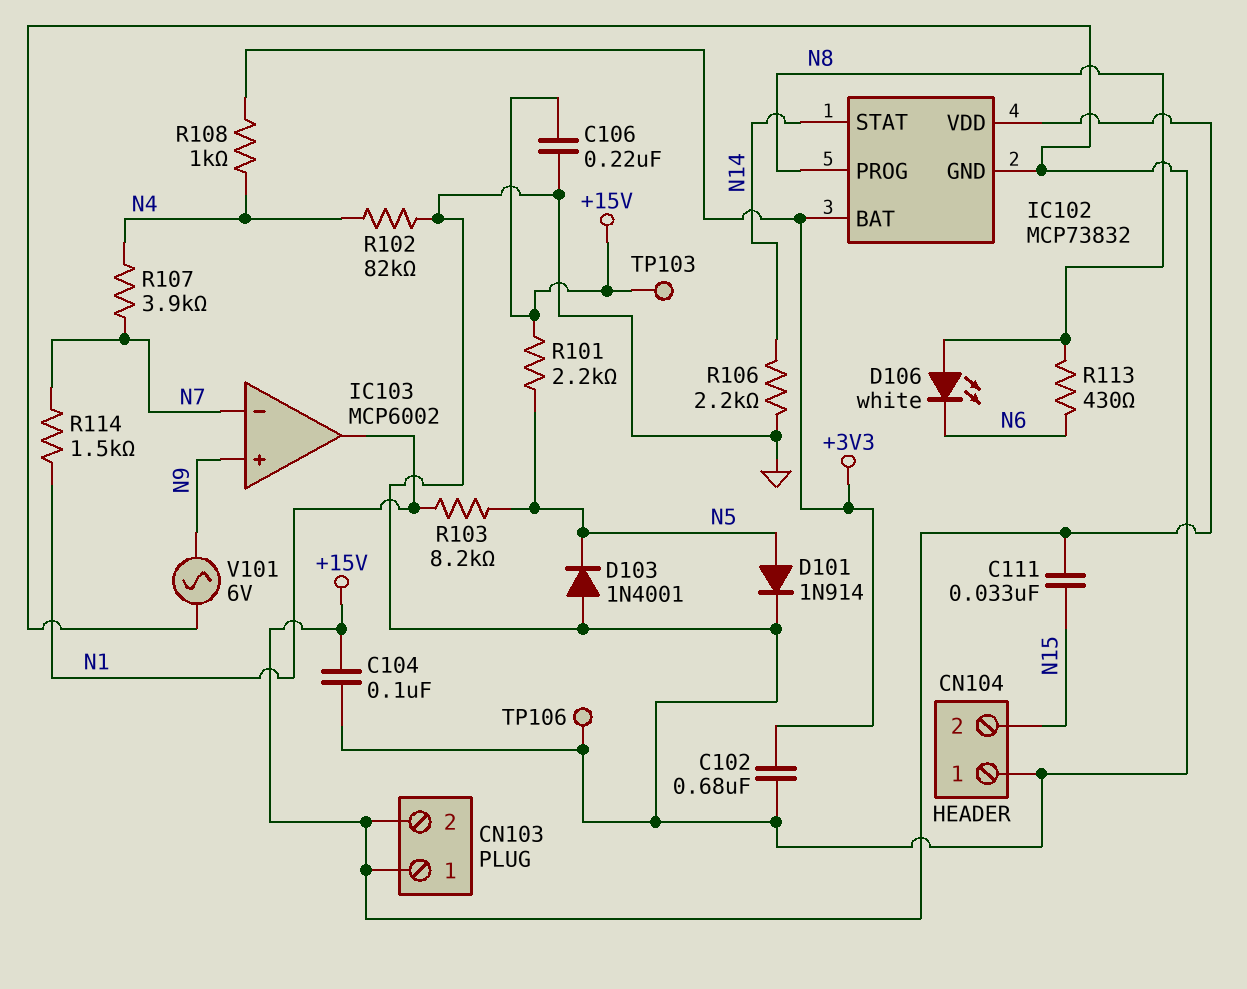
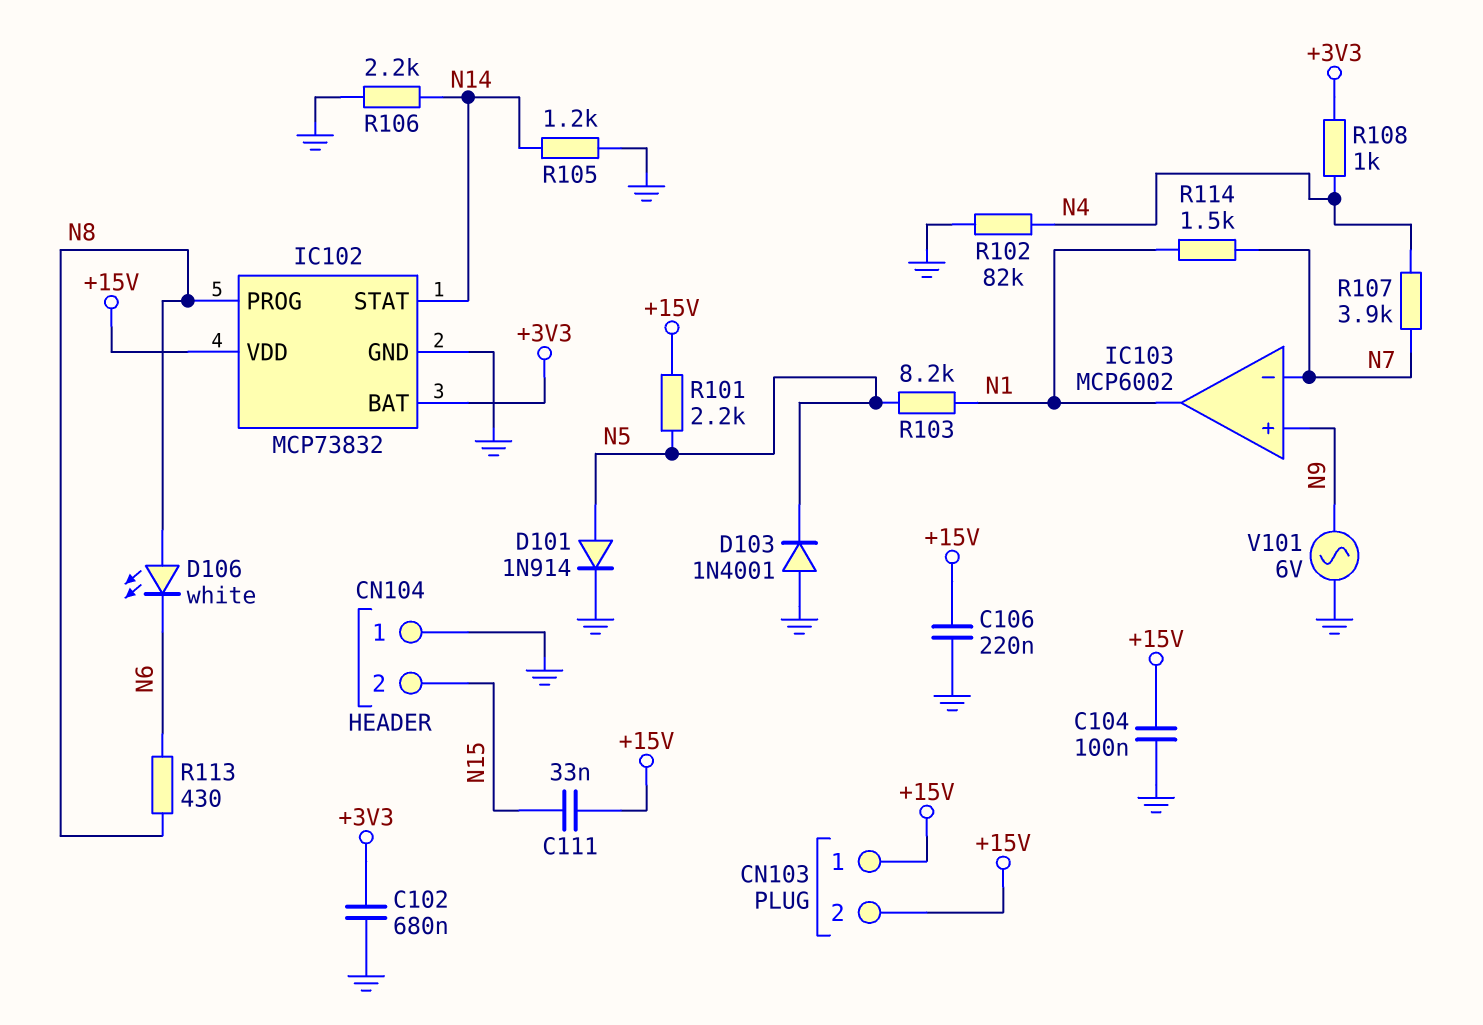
R105: none -> 1.2k (GND, N14)
TP103: test point (+15V) -> none
TP106: test point (GND) -> none

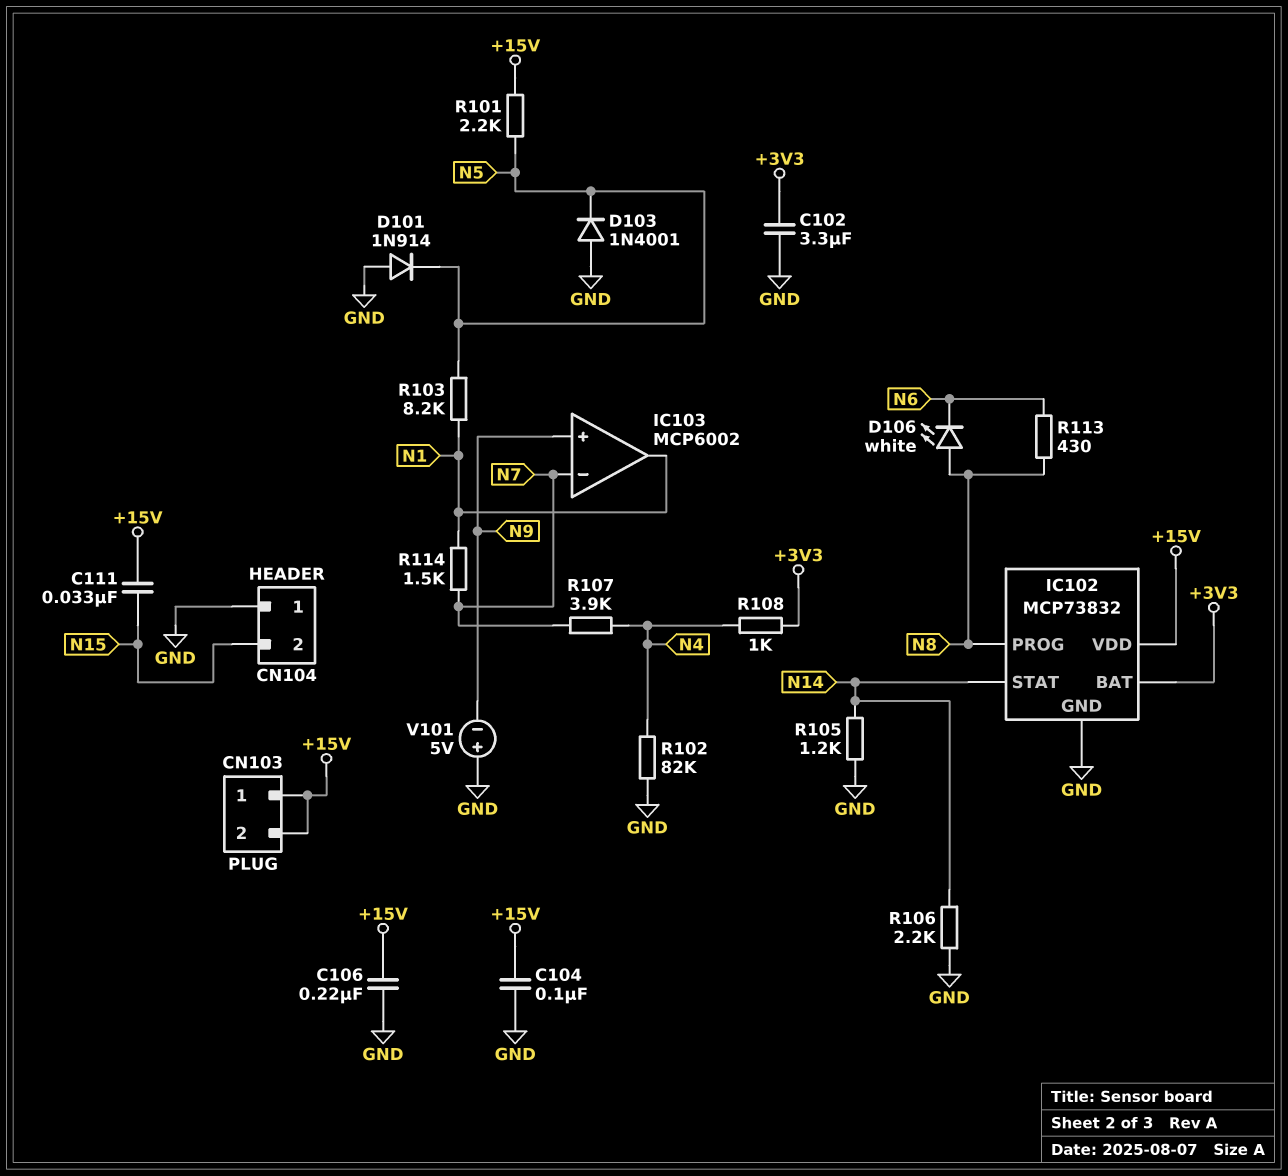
C102: 680nF (+3V3, GND) -> 3.3uF (+3V3, GND)
D101: diode 1N914 (A N5, K GND) -> diode 1N914 (A GND, K N5)
V101: AC 6V (GND, N9) -> 5V (plus GND, minus N9)

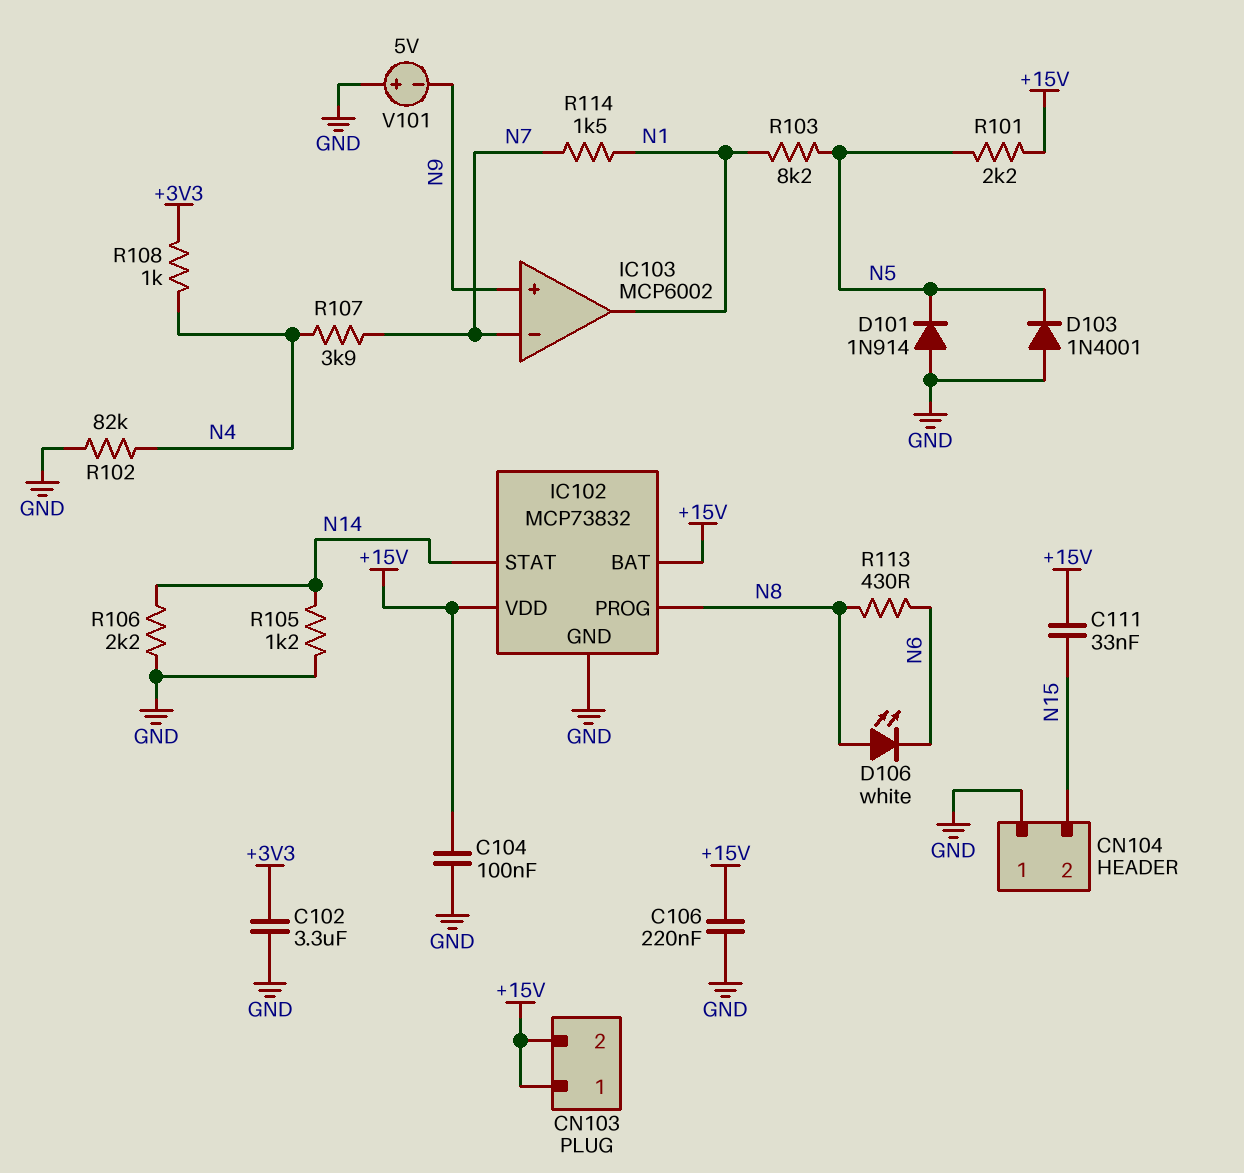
IC102 pin BAT: +3V3 -> +15V

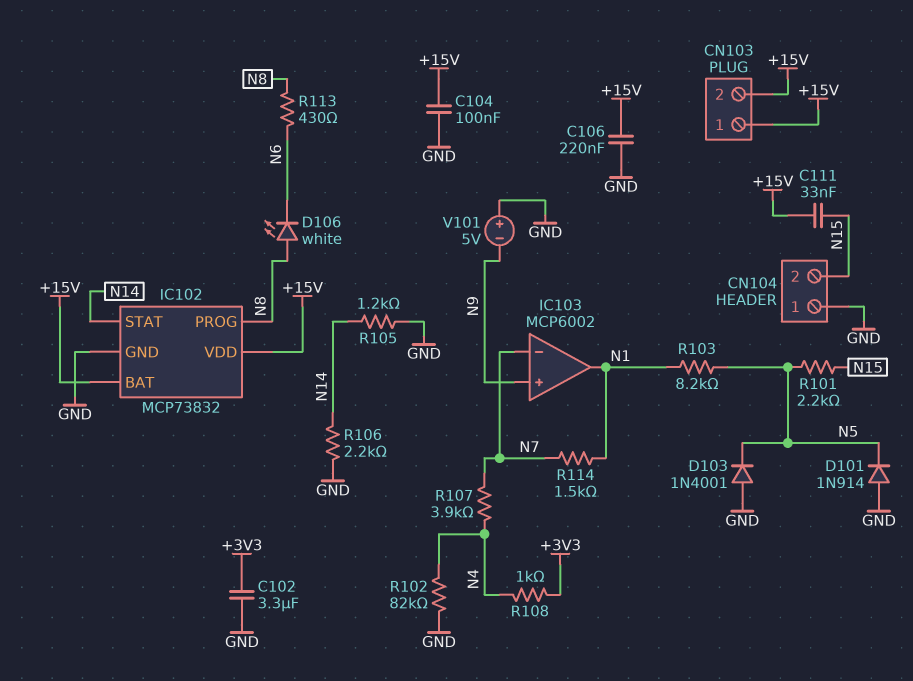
R101: 2.2k (+15V, N5) -> 2.2k (N5, N15)

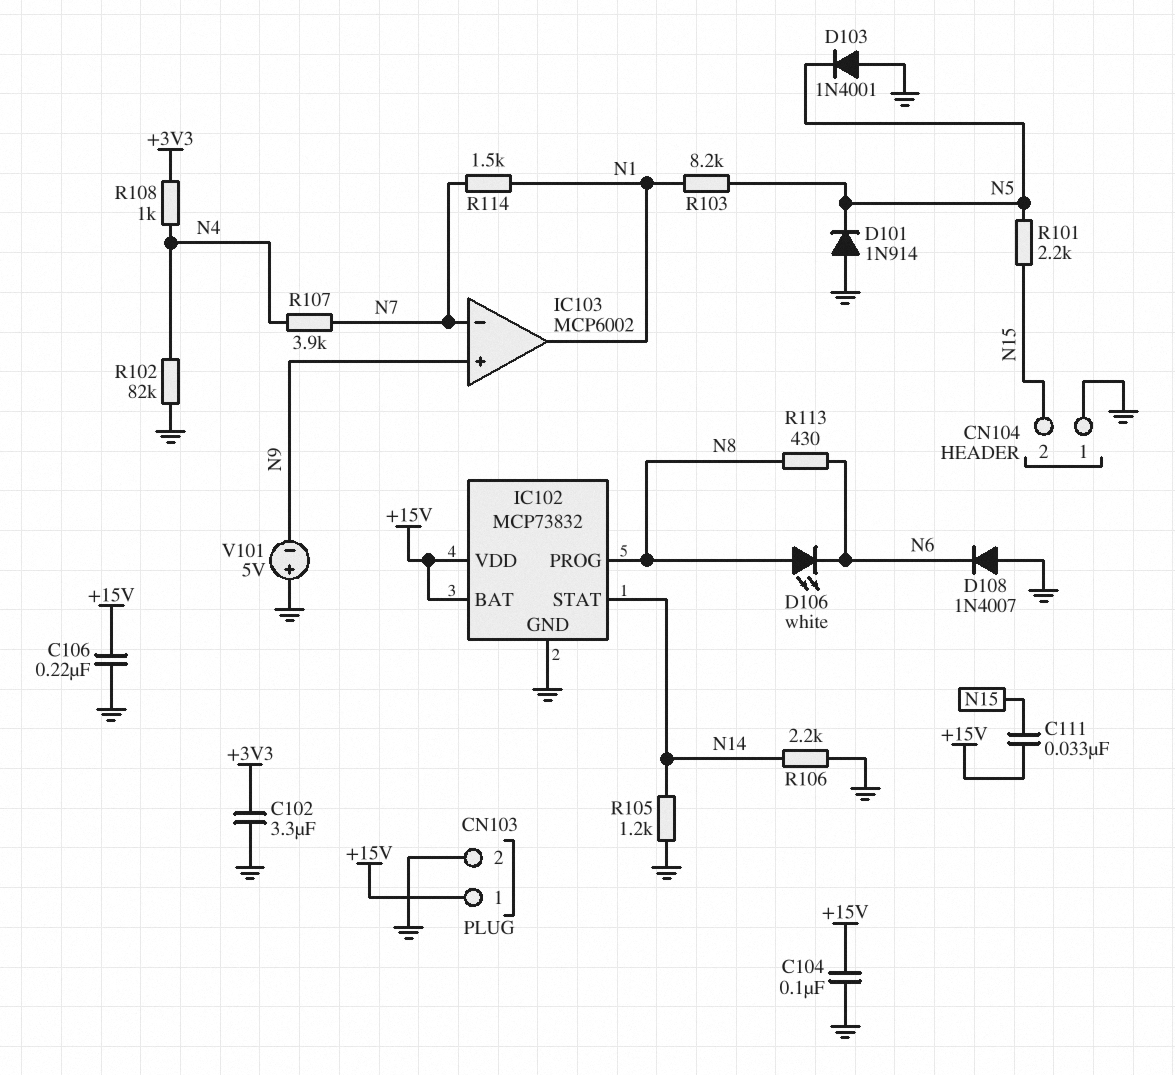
CN103 pin 2: +15V -> GND
D108: none -> diode 1N4007 (A GND, K N6)

